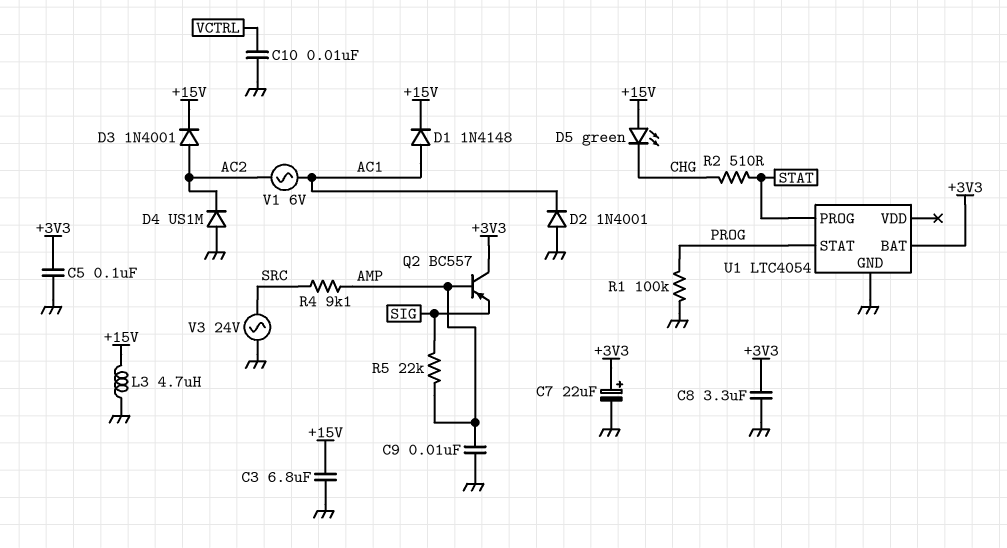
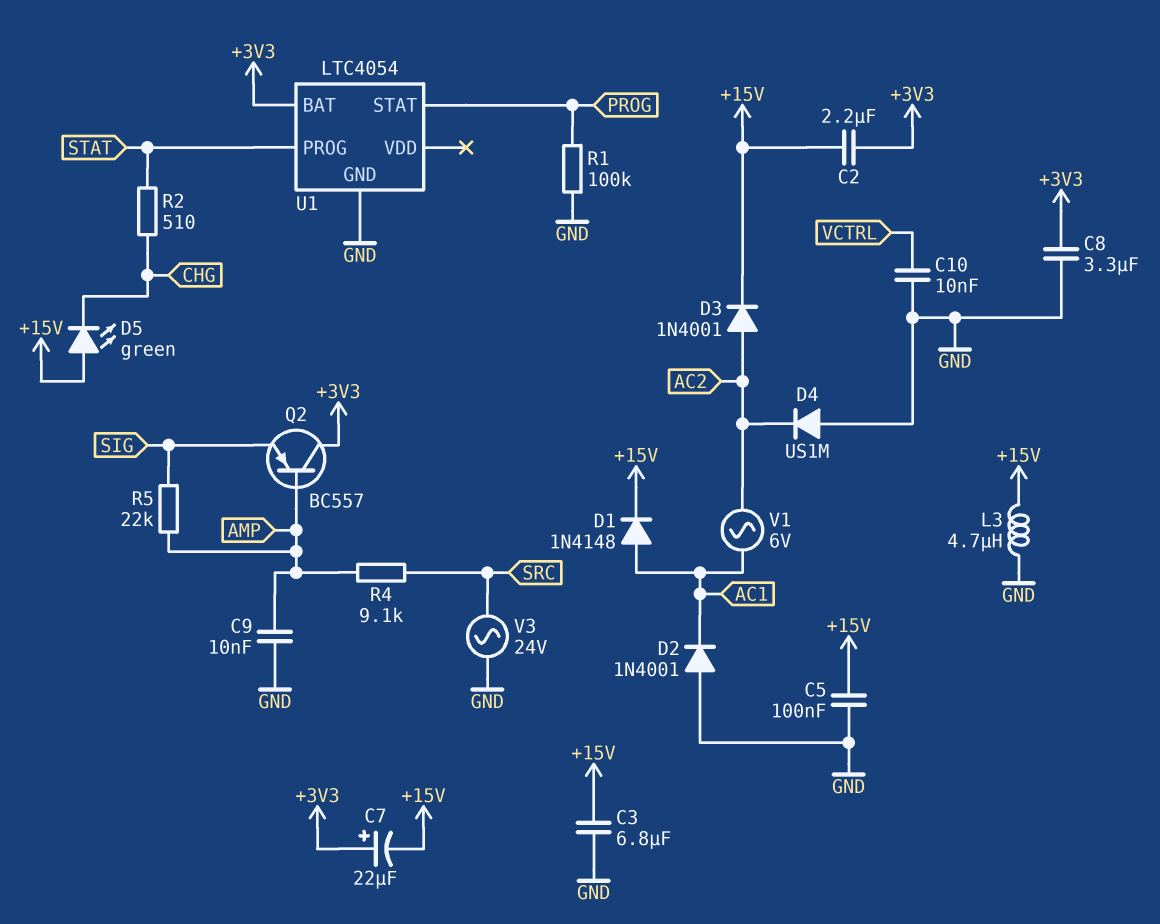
C2: none -> 2.2uF (+3V3, +15V)
C5: 100nF (+3V3, GND) -> 100nF (+15V, GND)
C7: 22uF (plus +3V3, minus GND) -> 22uF (plus +3V3, minus +15V)

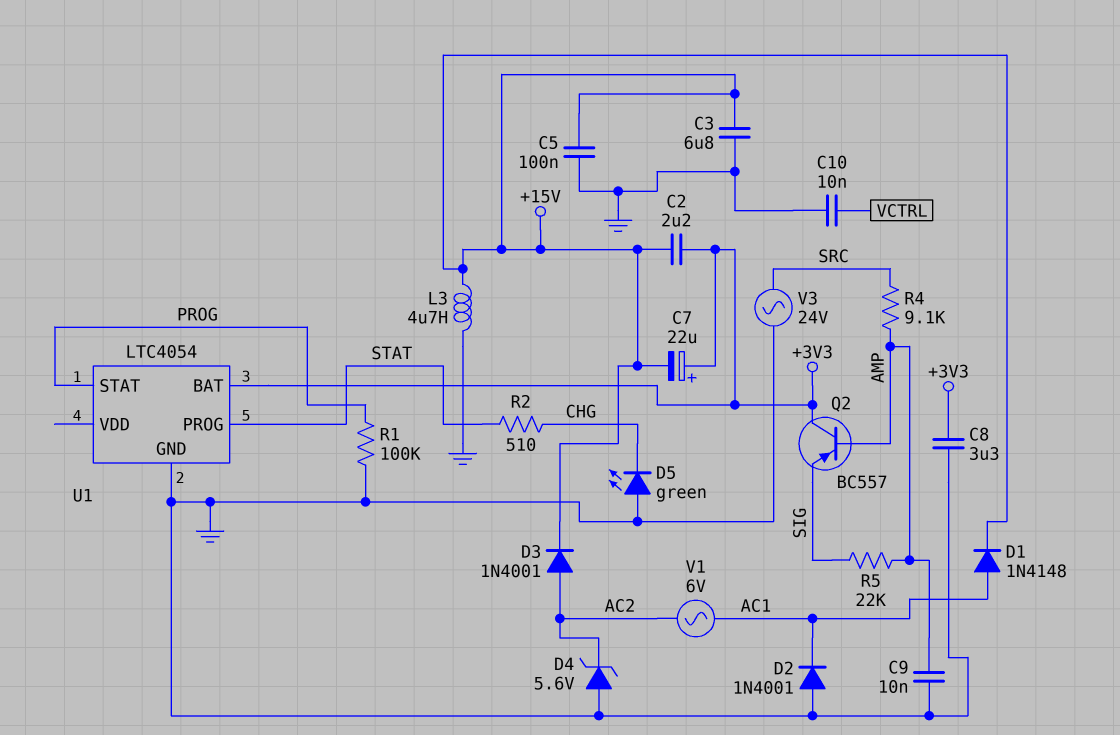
D4: diode US1M (A GND, K AC2) -> zener 5.6V (A GND, K AC2)
D5: LED green (A +15V, K CHG) -> LED green (A GND, K CHG)

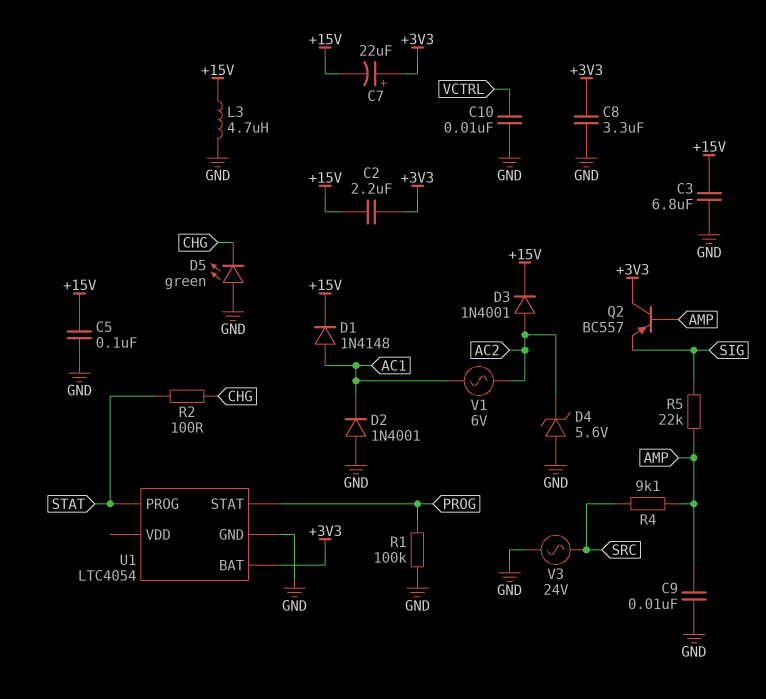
R2: 510 (CHG, STAT) -> 100 (CHG, STAT)

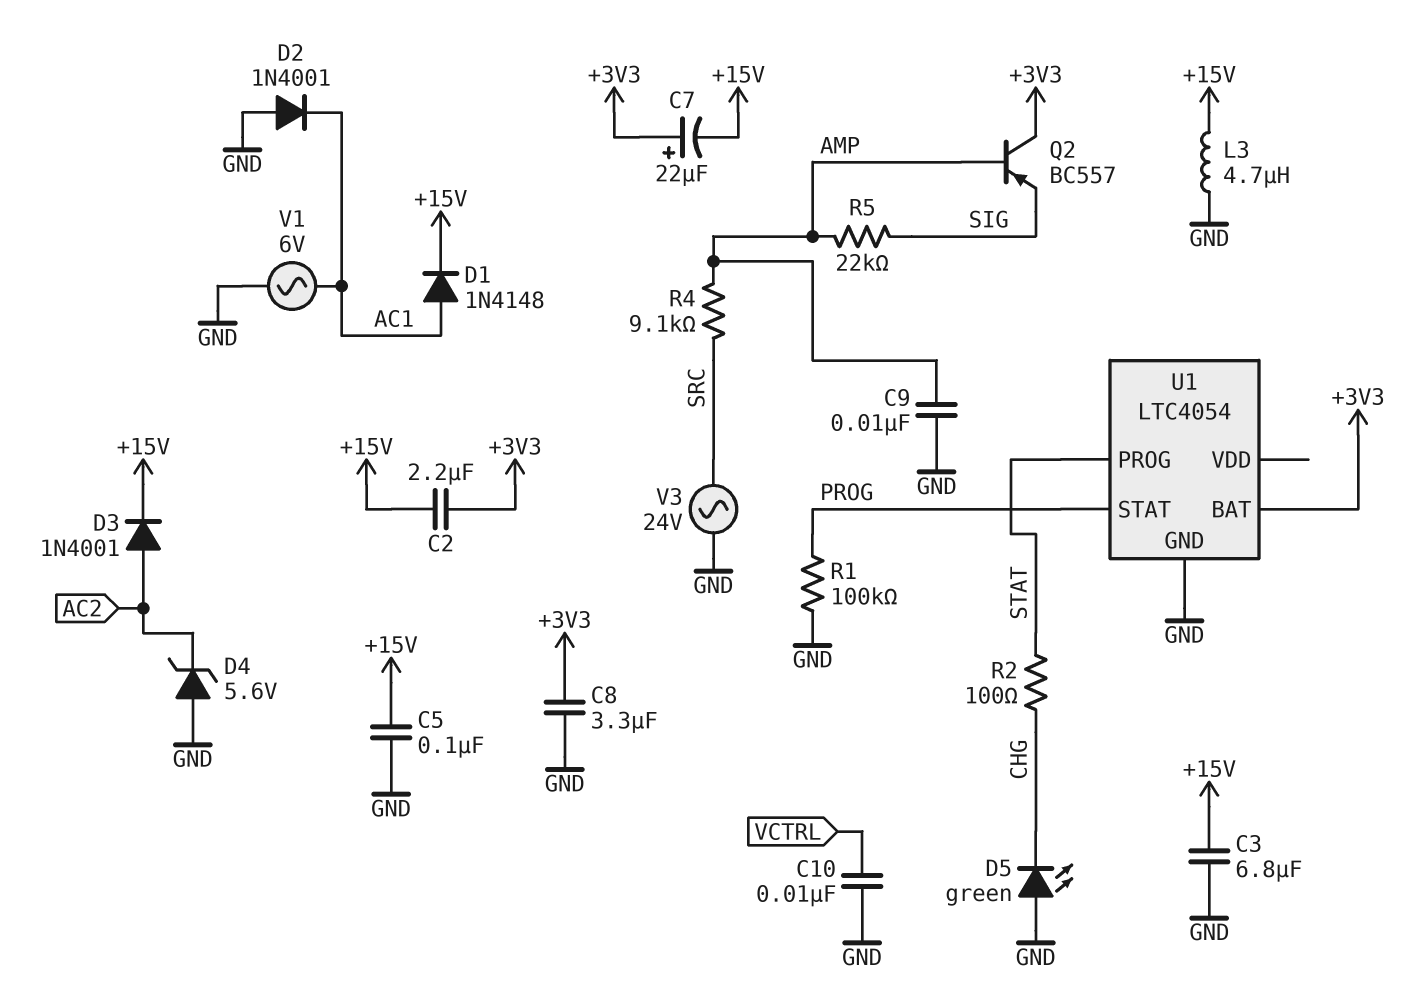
V1: AC 6V (AC1, AC2) -> AC 6V (AC1, GND)

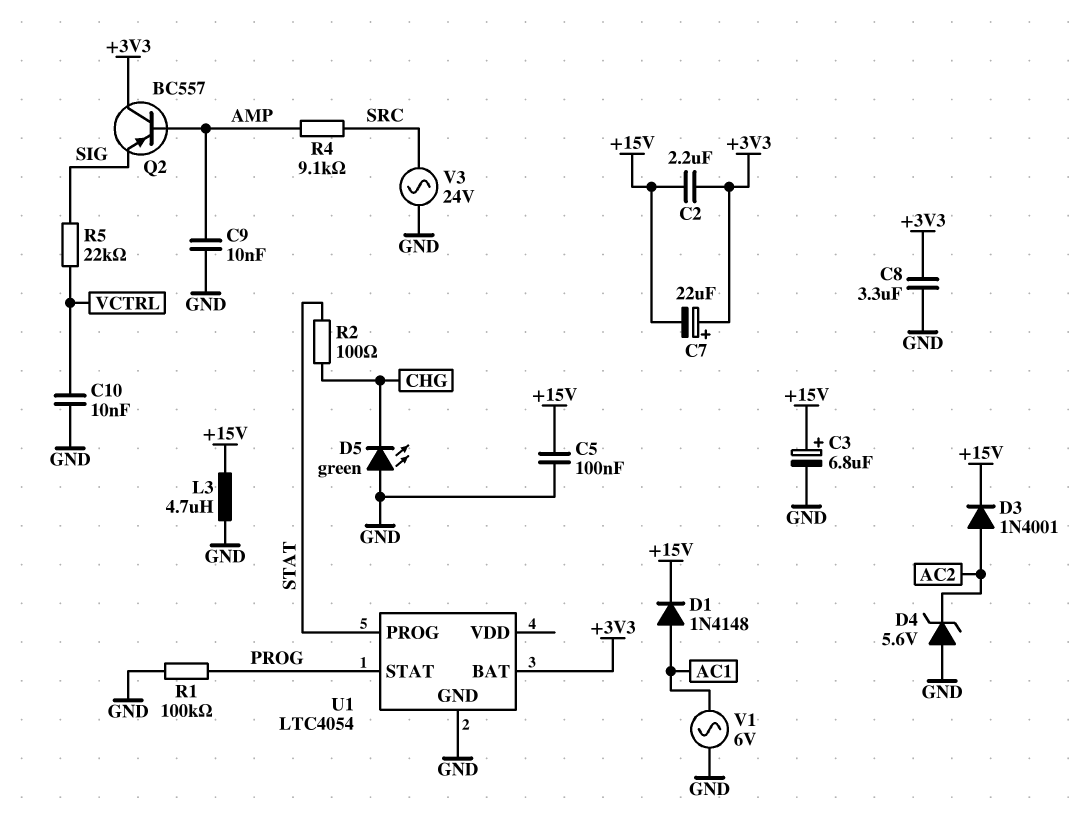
C3: 6.8uF (+15V, GND) -> 6.8uF (plus +15V, minus GND)
D2: diode 1N4001 (A GND, K AC1) -> none
R5: 22k (AMP, SIG) -> 22k (SIG, VCTRL)

